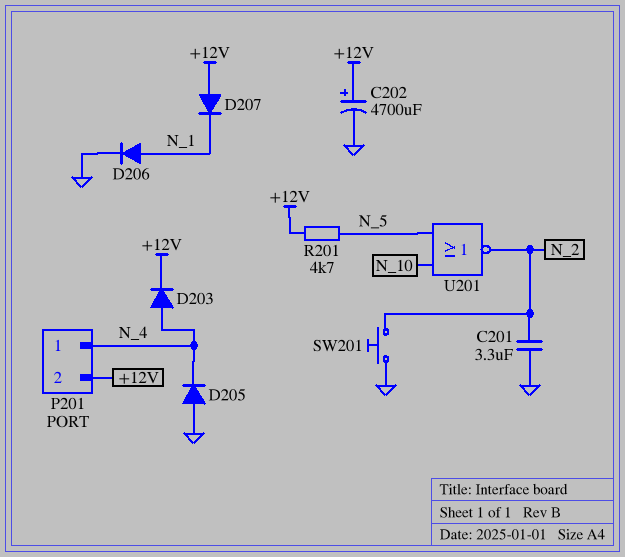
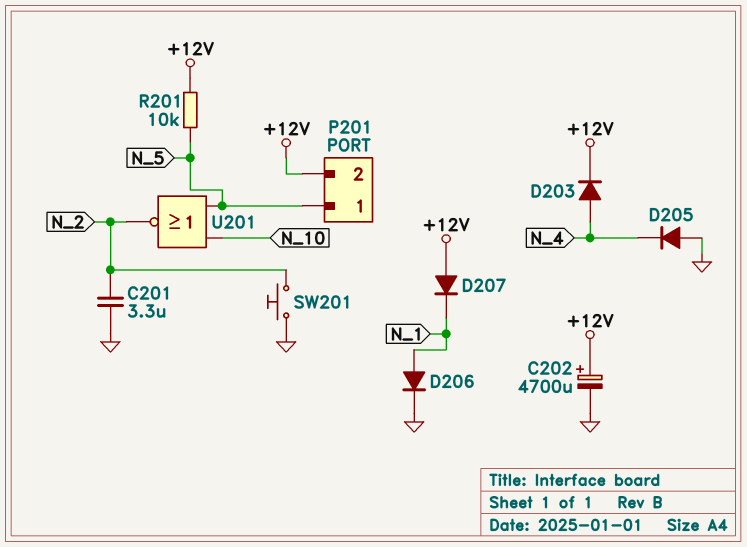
P201 pin 1: N_4 -> N_5
R201: 4.7k (+12V, N_5) -> 10k (+12V, N_5)

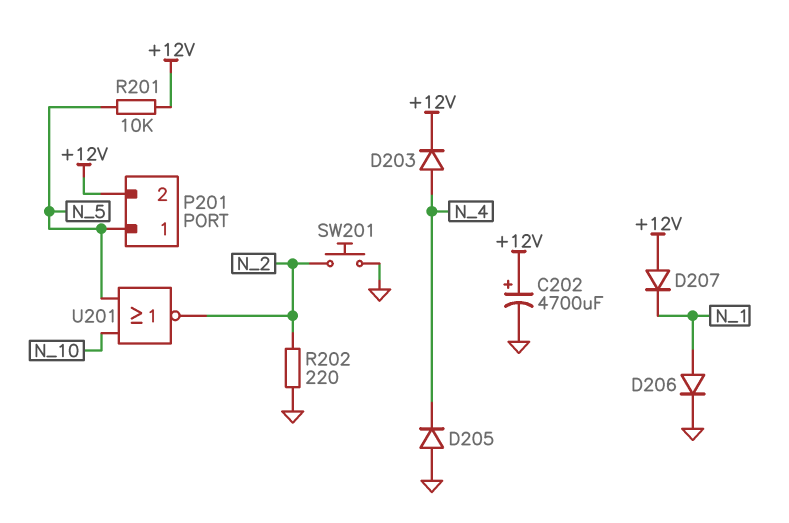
C201: 3.3uF (GND, N_2) -> none
R202: none -> 220 (GND, N_2)

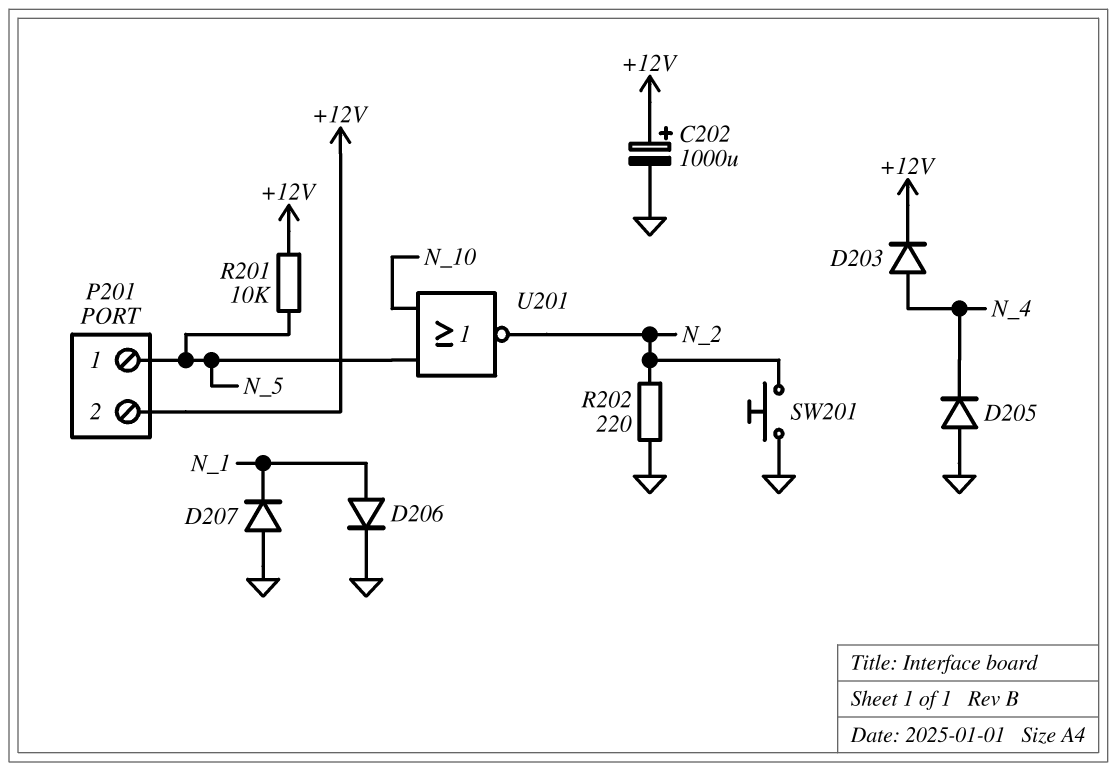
C202: 4700uF (plus +12V, minus GND) -> 1000uF (plus +12V, minus GND)
D207: diode (A +12V, K N_1) -> diode (A GND, K N_1)

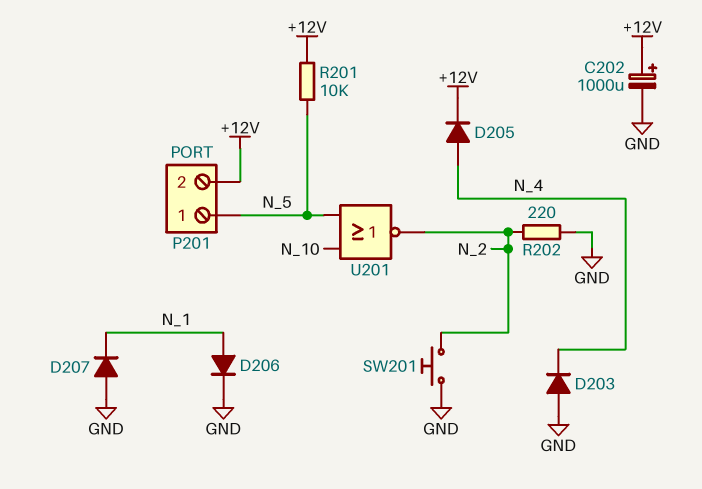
D203: diode (A N_4, K +12V) -> diode (A GND, K N_4)
D205: diode (A GND, K N_4) -> diode (A N_4, K +12V)

